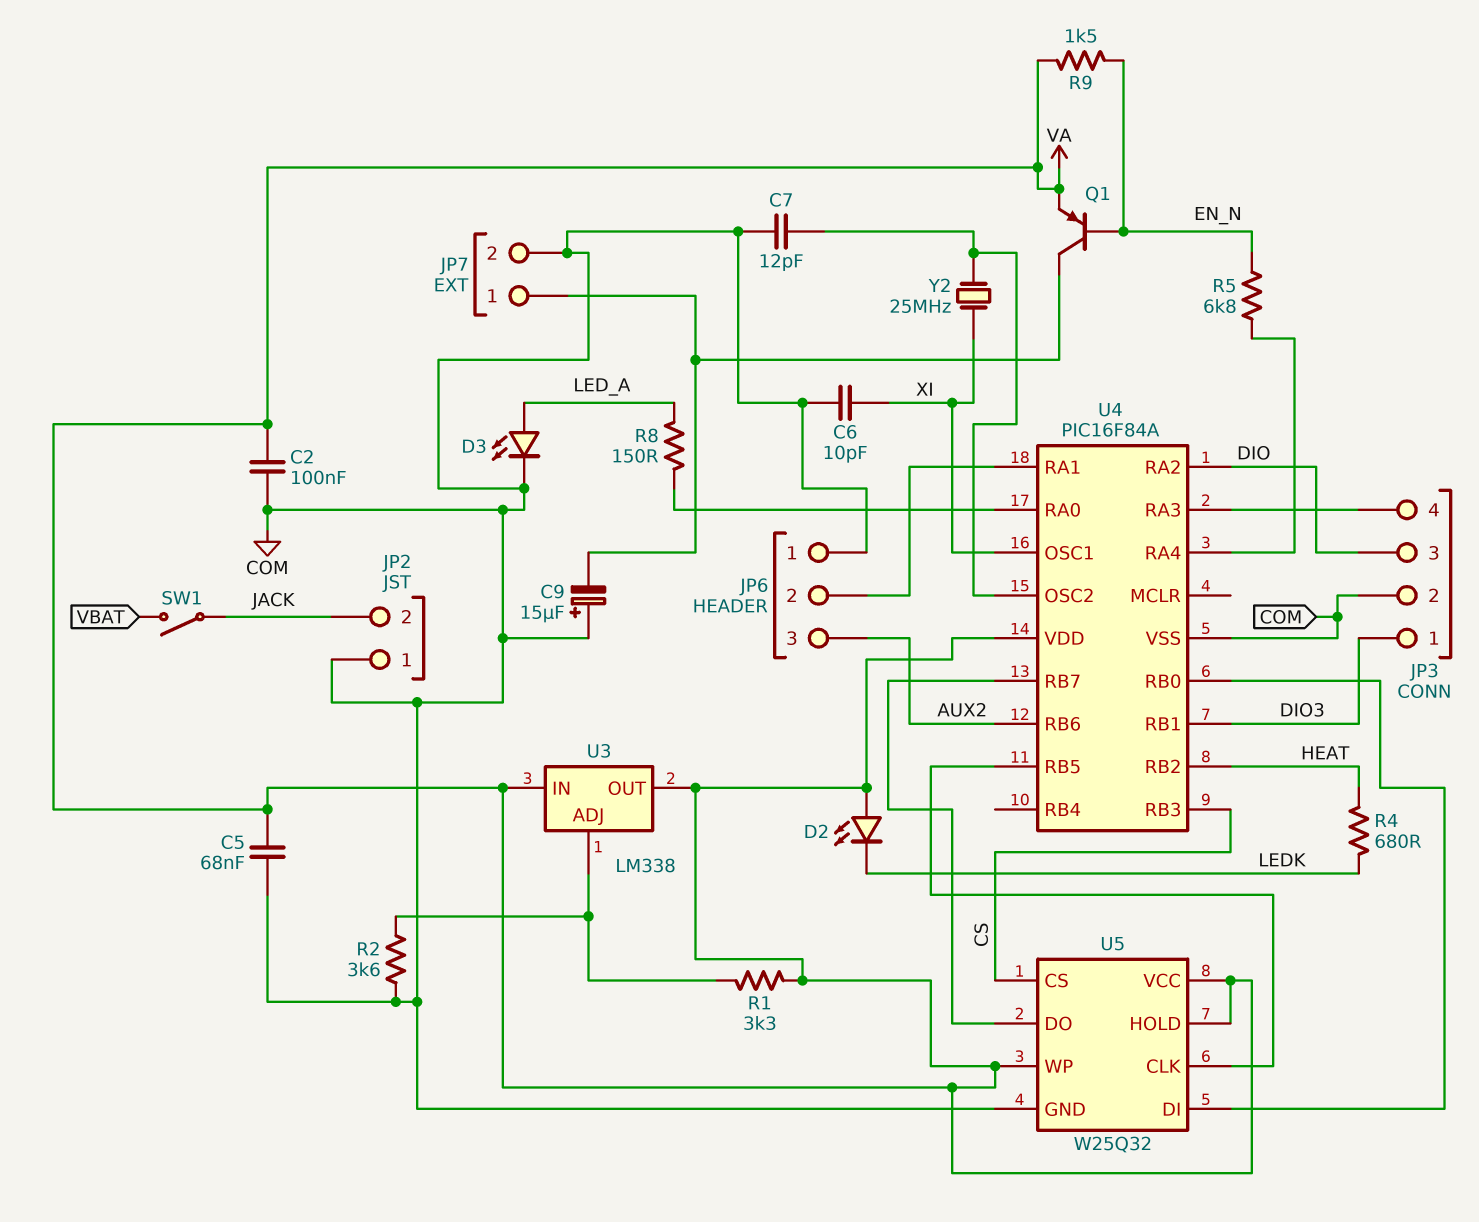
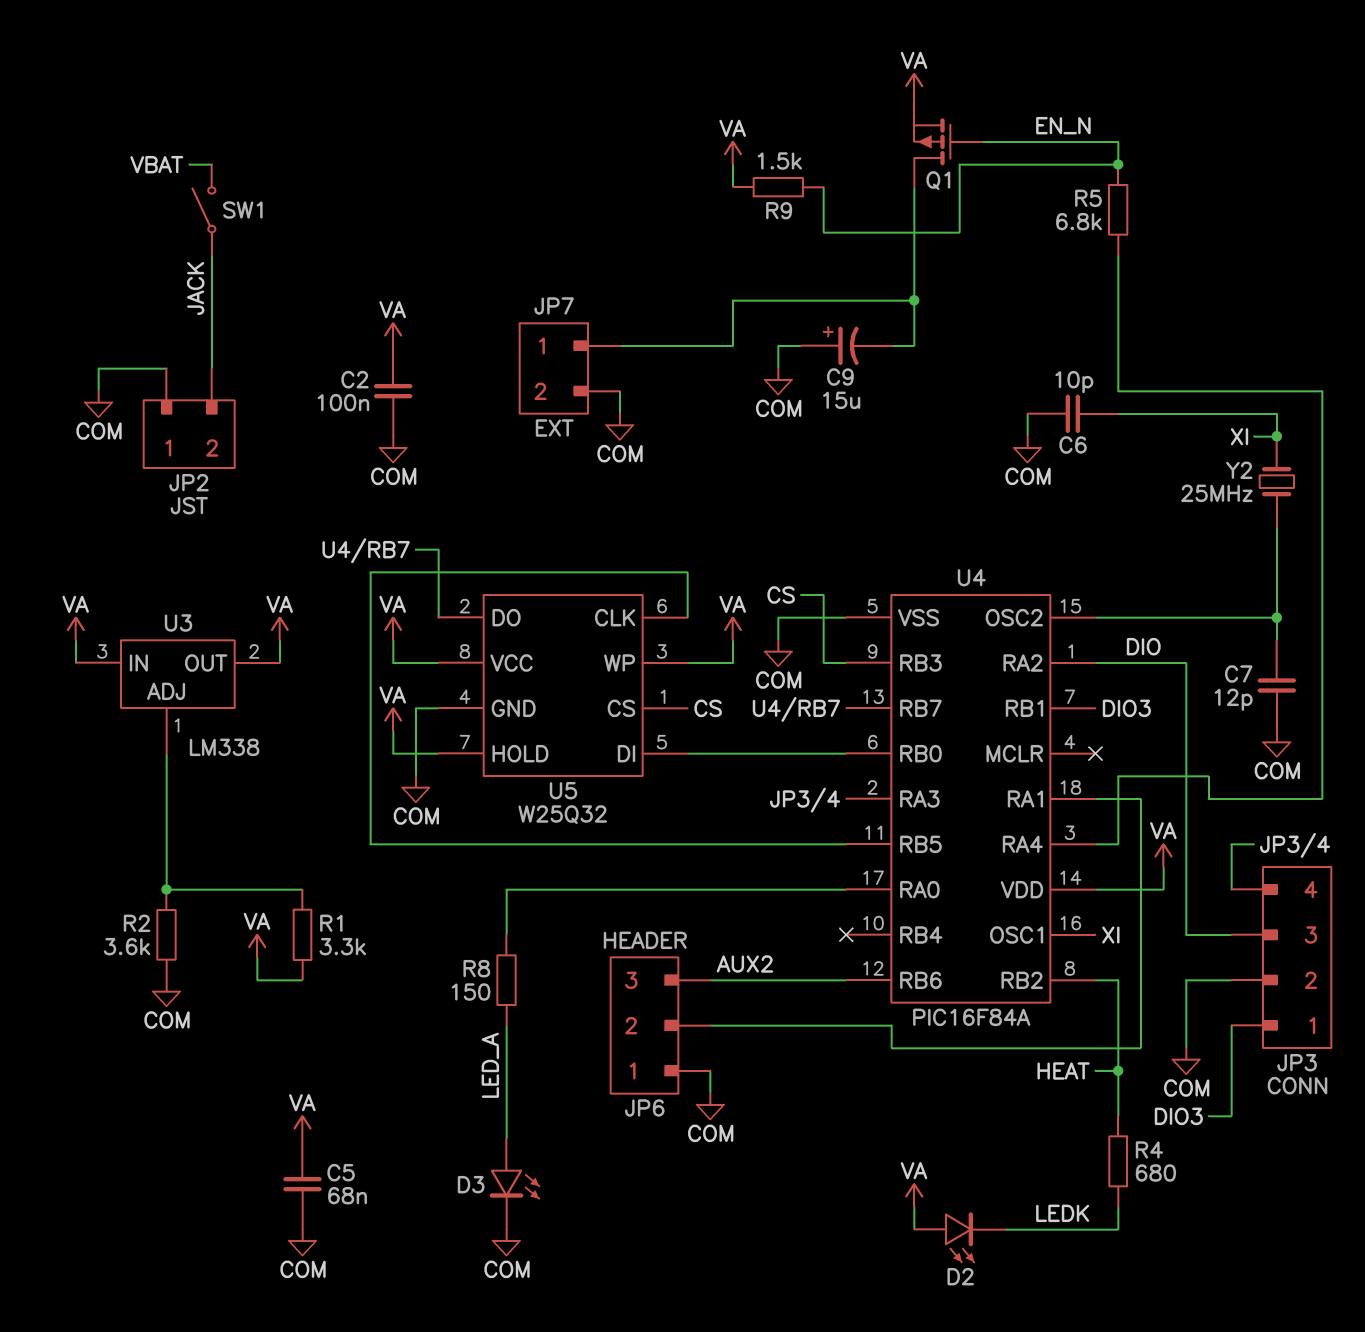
Q1: PNP (B EN_N, C JP7/1, E VA) -> PMOS (G EN_N, D JP7/1, S VA)

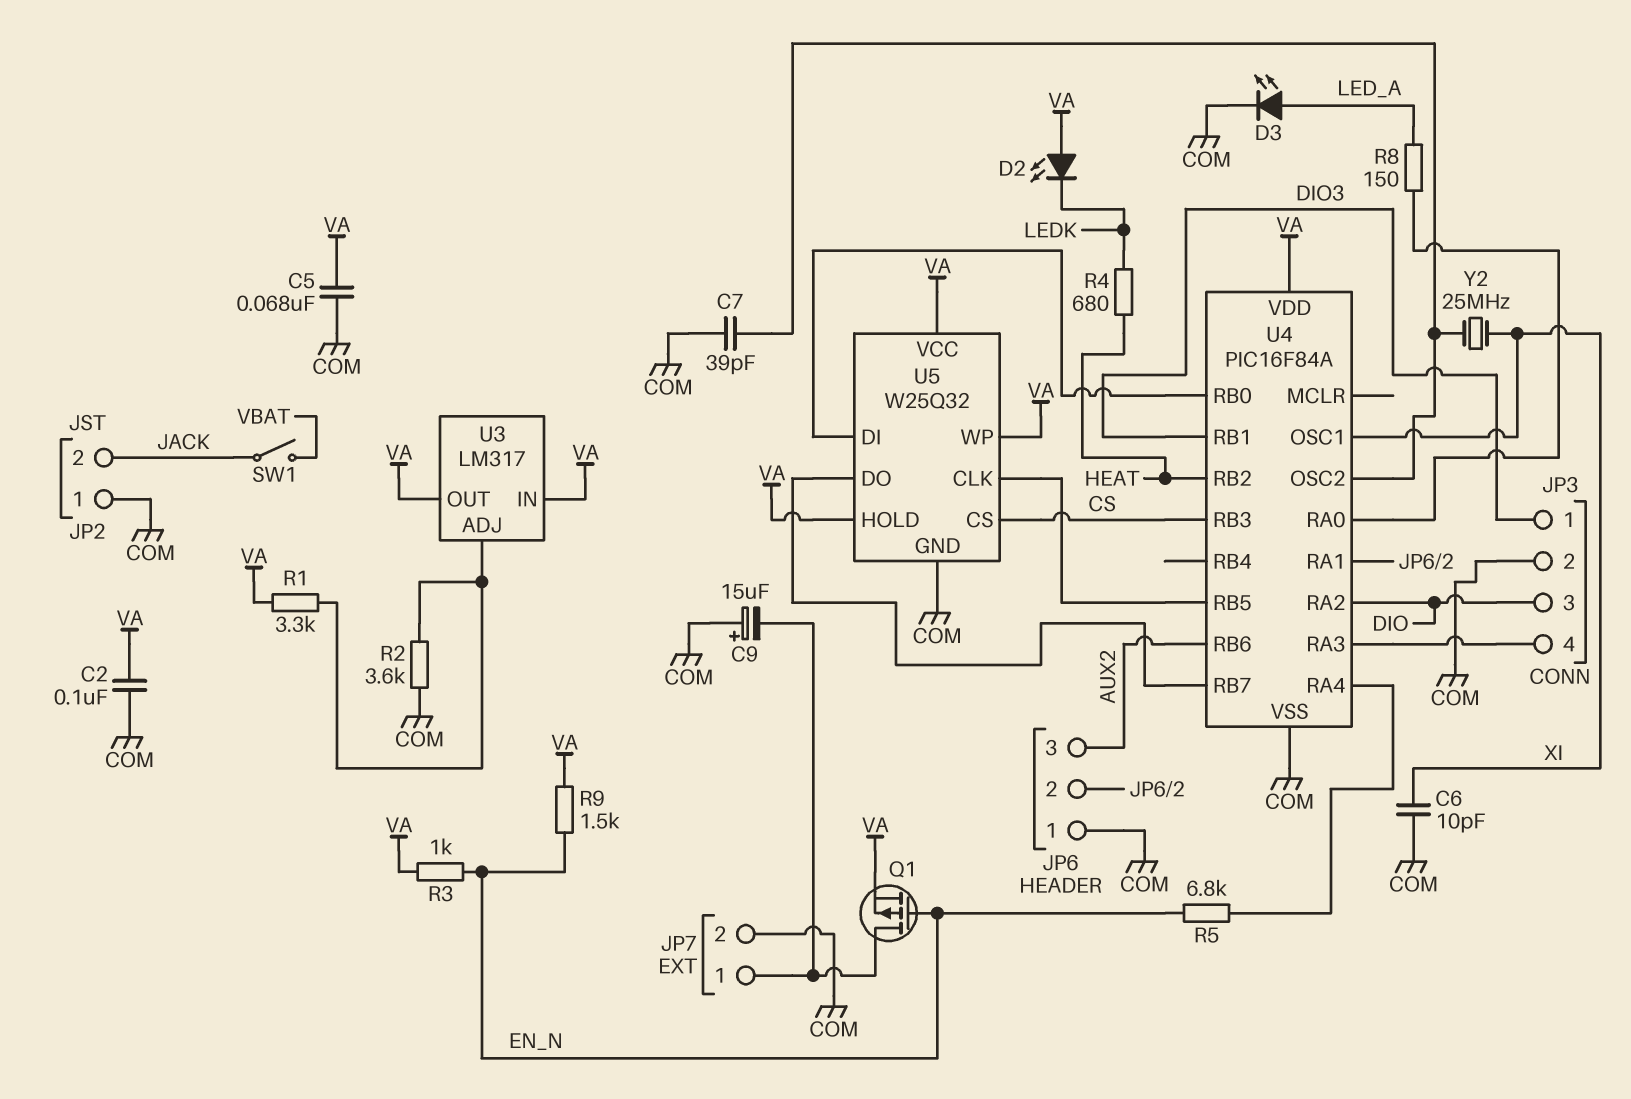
C7: 12pF (COM, U4/OSC2) -> 39pF (COM, U4/OSC2)
R3: none -> 1k (EN_N, VA)
U3: LM338 -> LM317

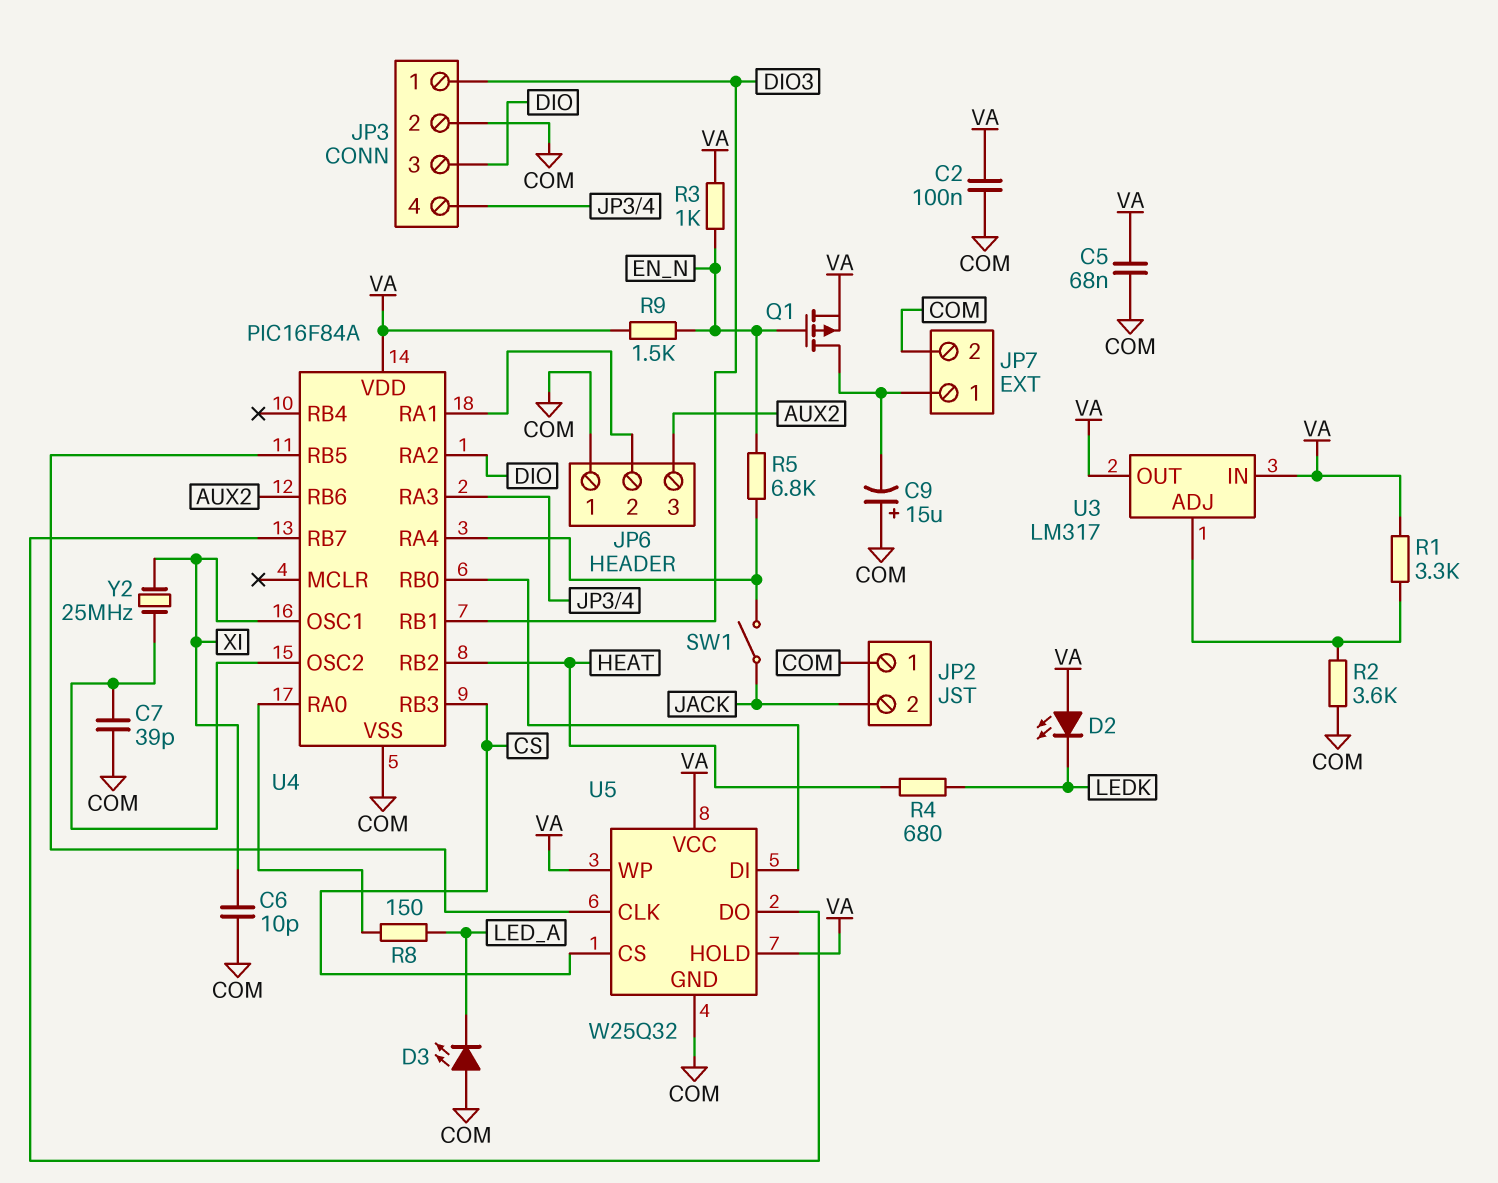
D3: LED (A LED_A, K COM) -> LED (A COM, K LED_A)
SW1: switch (JACK, VBAT) -> switch (JACK, U4/RA4)

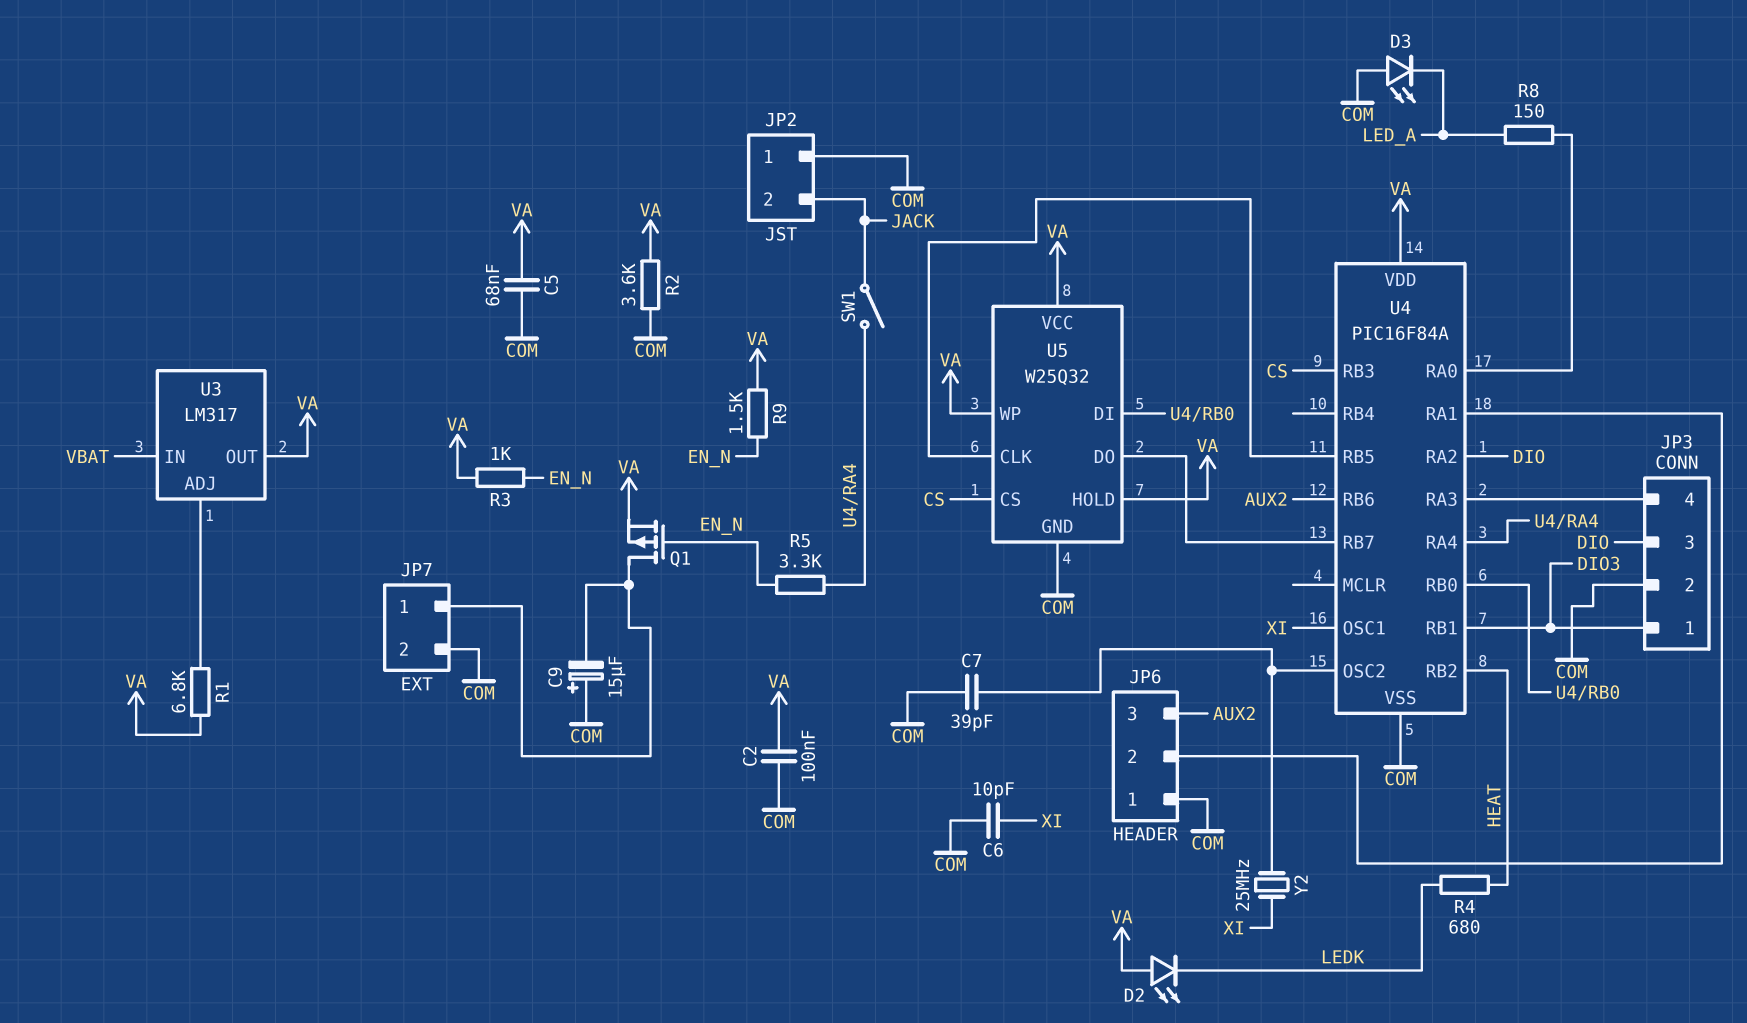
R1: 3.3k (U3/ADJ, VA) -> 6.8k (U3/ADJ, VA)
R2: 3.6k (COM, U3/ADJ) -> 3.6k (COM, VA)
R5: 6.8k (EN_N, U4/RA4) -> 3.3k (EN_N, U4/RA4)
U3 pin IN: VA -> VBAT

